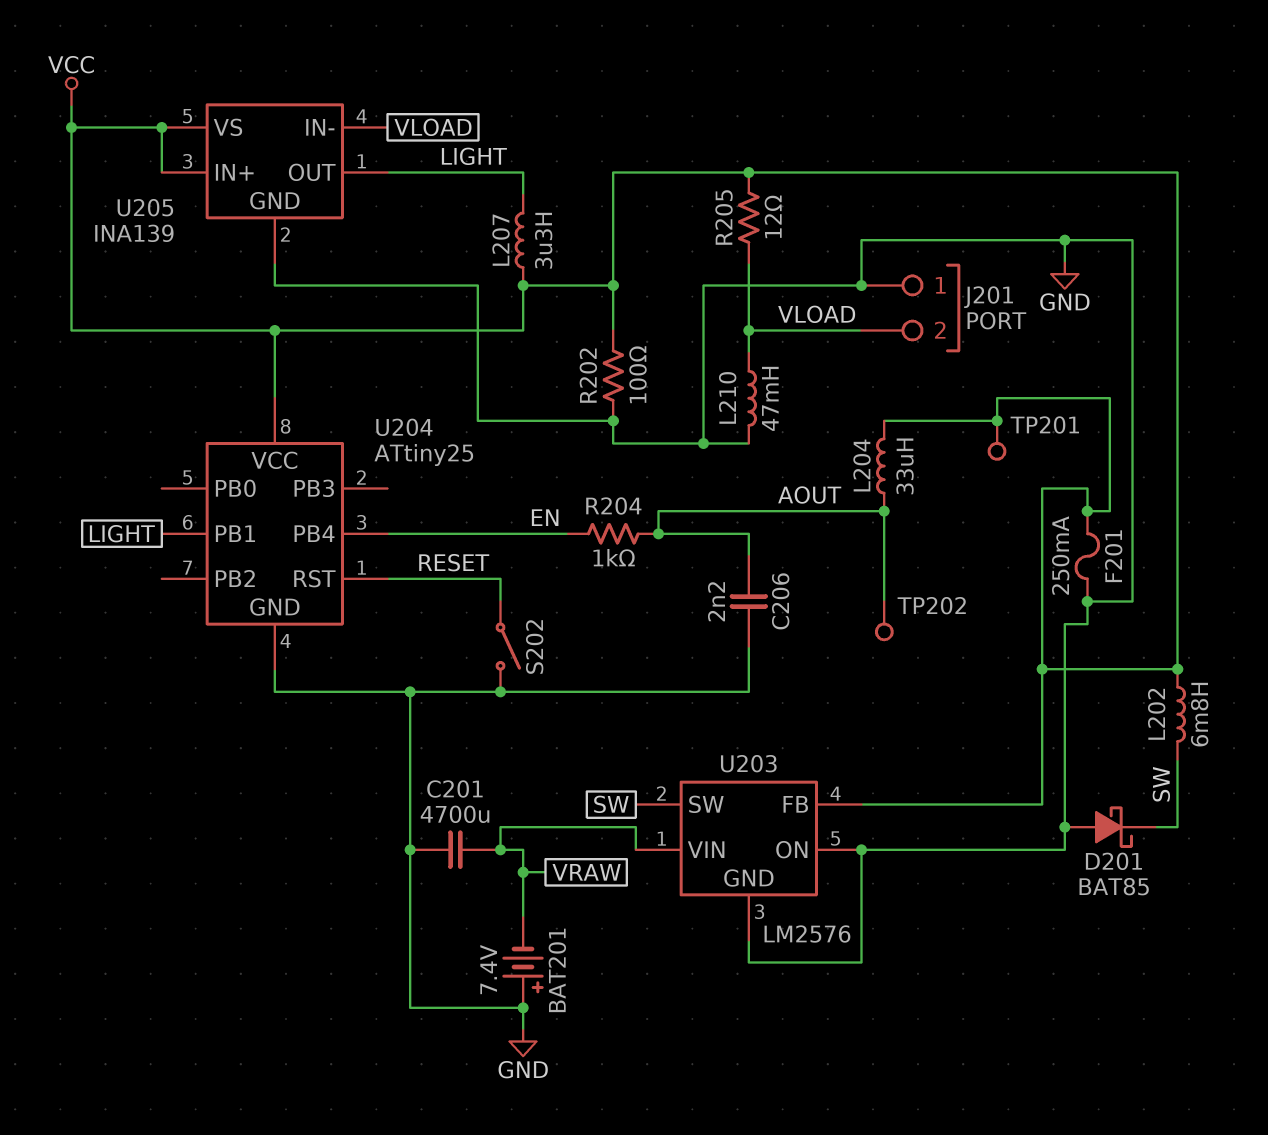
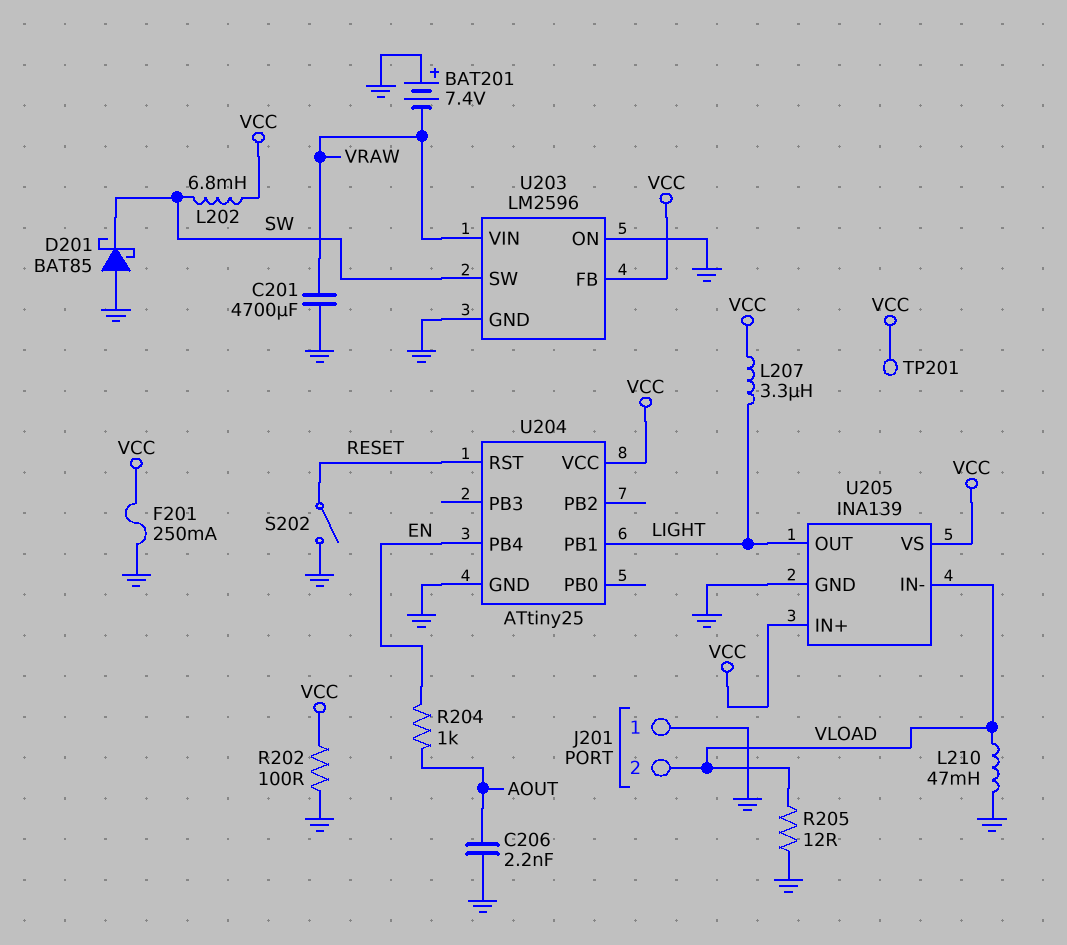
L204: 33uH (AOUT, VCC) -> none
R205: 12 (VCC, VLOAD) -> 12 (GND, VLOAD)
TP202: test point (AOUT) -> none
U203: LM2576 -> LM2596

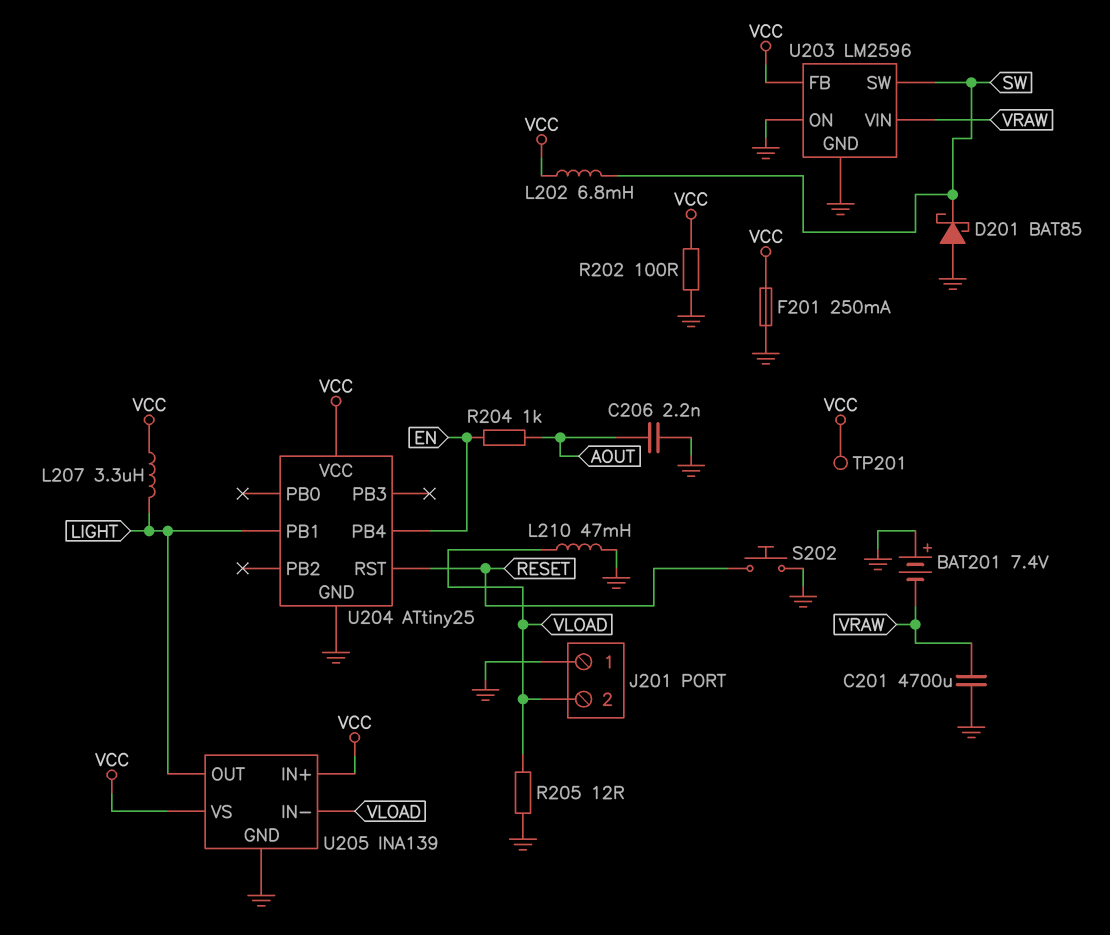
S202: switch (GND, RESET) -> button (GND, RESET)

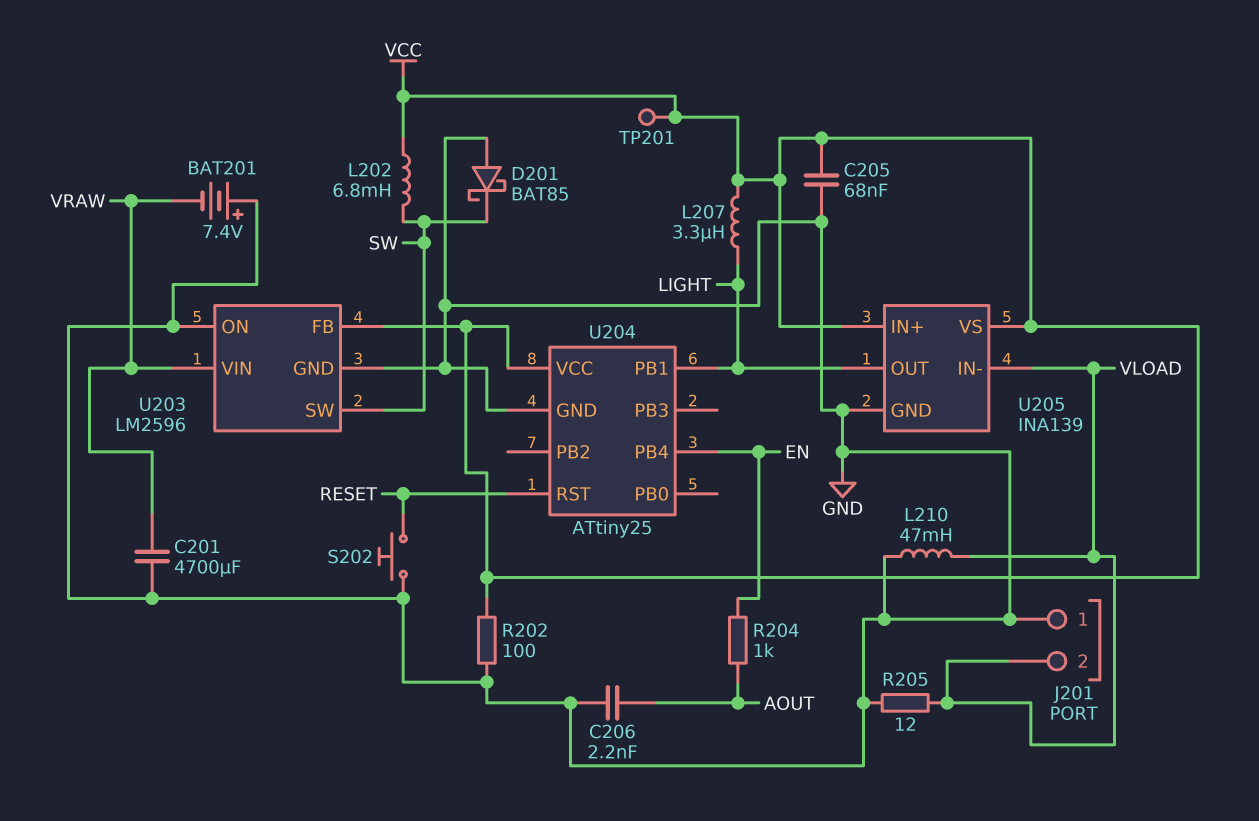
C205: none -> 68nF (GND, VCC)
F201: 250mA (GND, VCC) -> none

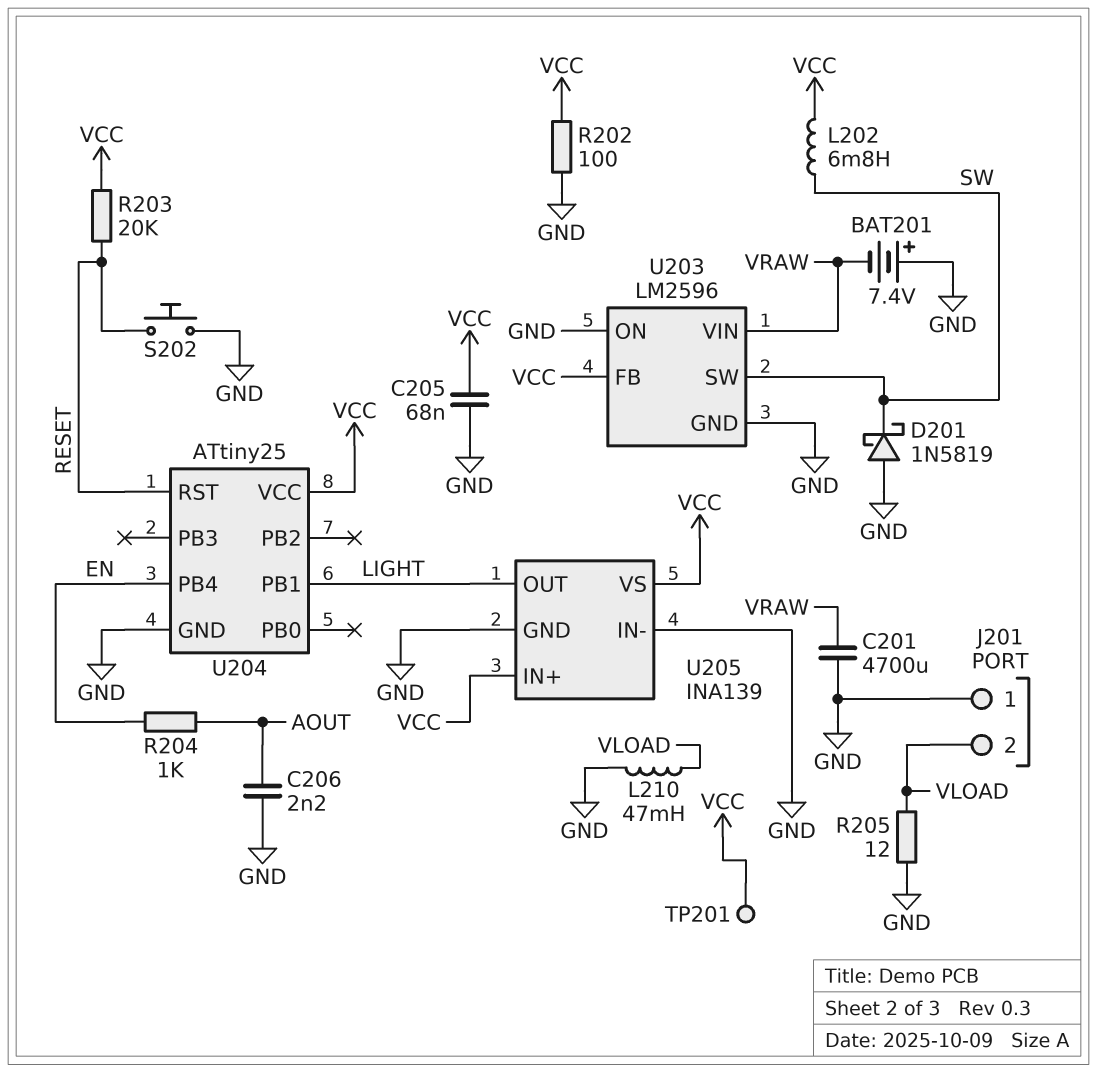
D201: schottky BAT85 (A GND, K SW) -> schottky 1N5819 (A GND, K SW)
L207: 3.3uH (LIGHT, VCC) -> none
R203: none -> 20k (RESET, VCC)
U205 pin IN-: VLOAD -> GND

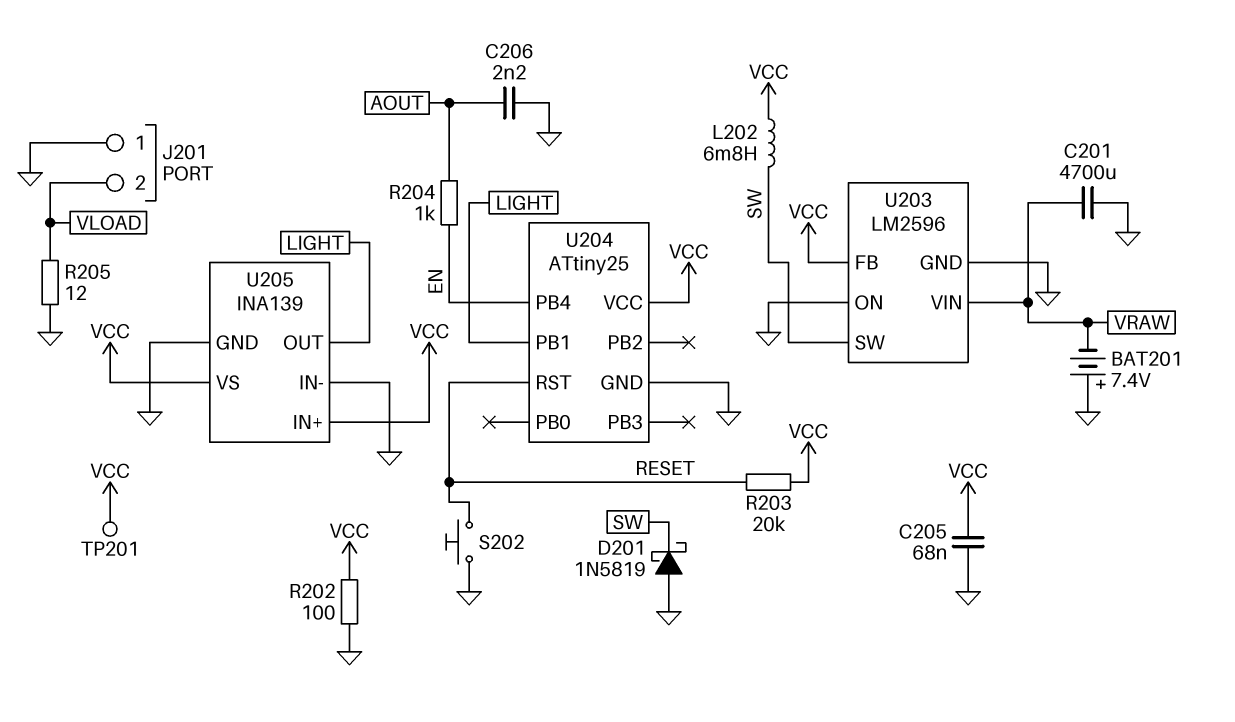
L210: 47mH (GND, VLOAD) -> none

